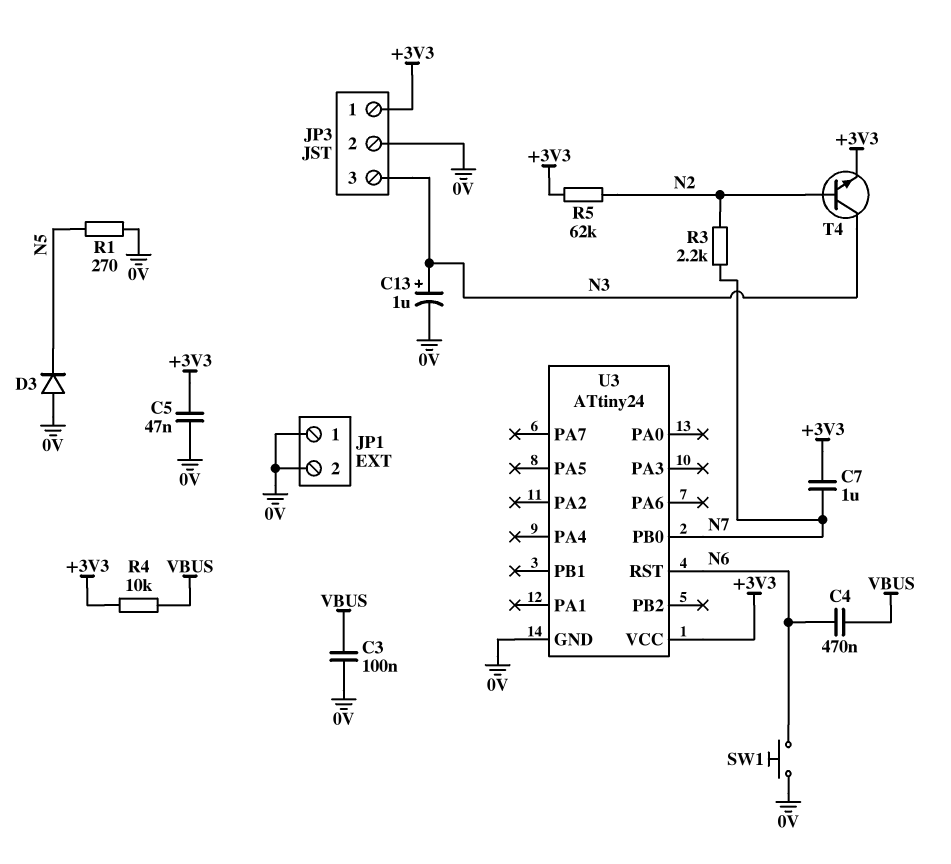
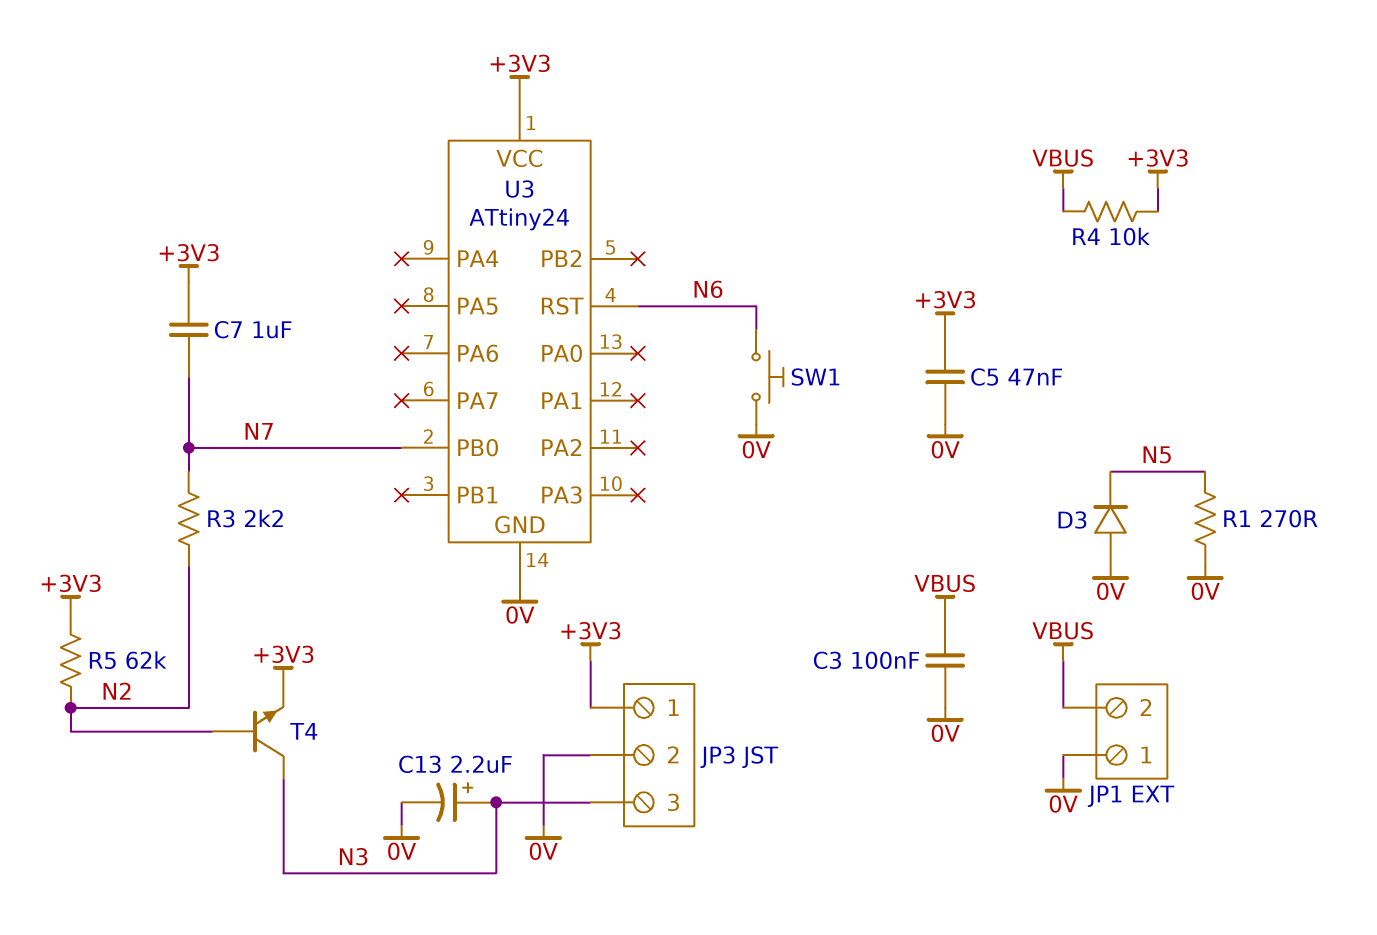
C4: 470nF (N6, VBUS) -> none
C13: 1uF (plus N3, minus 0V) -> 2.2uF (plus N3, minus 0V)
JP1 pin 2: 0V -> VBUS

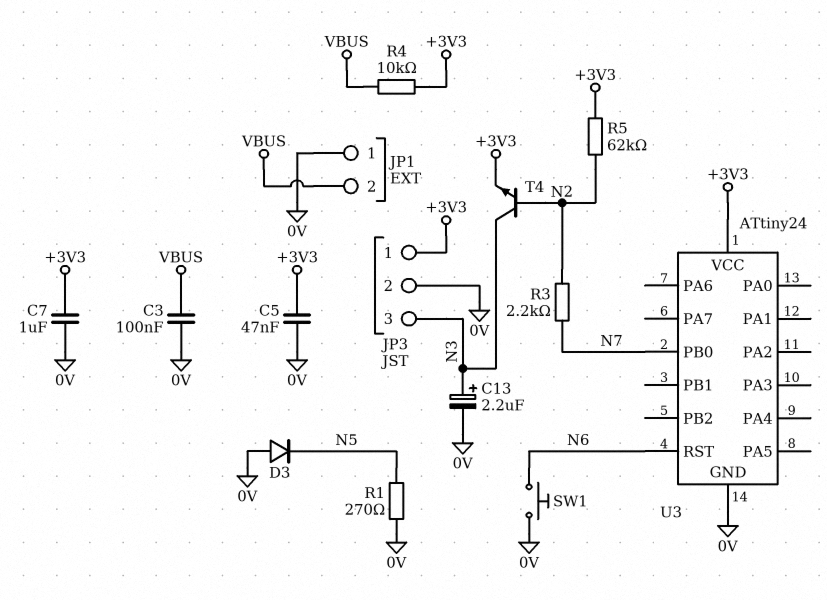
C7: 1uF (+3V3, N7) -> 1uF (+3V3, 0V)

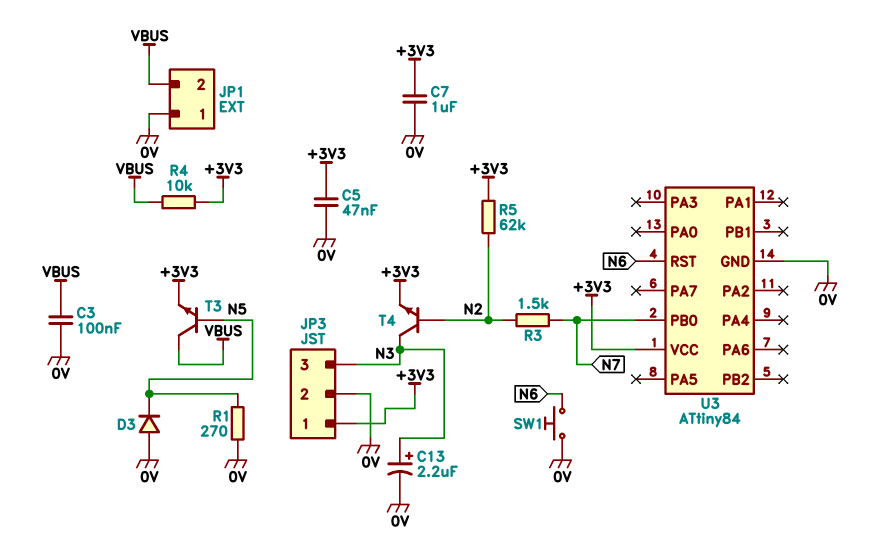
R3: 2.2k (N2, N7) -> 1.5k (N2, N7)
T3: none -> NPN (B N5, C VBUS, E +3V3)
U3: ATtiny24 -> ATtiny84

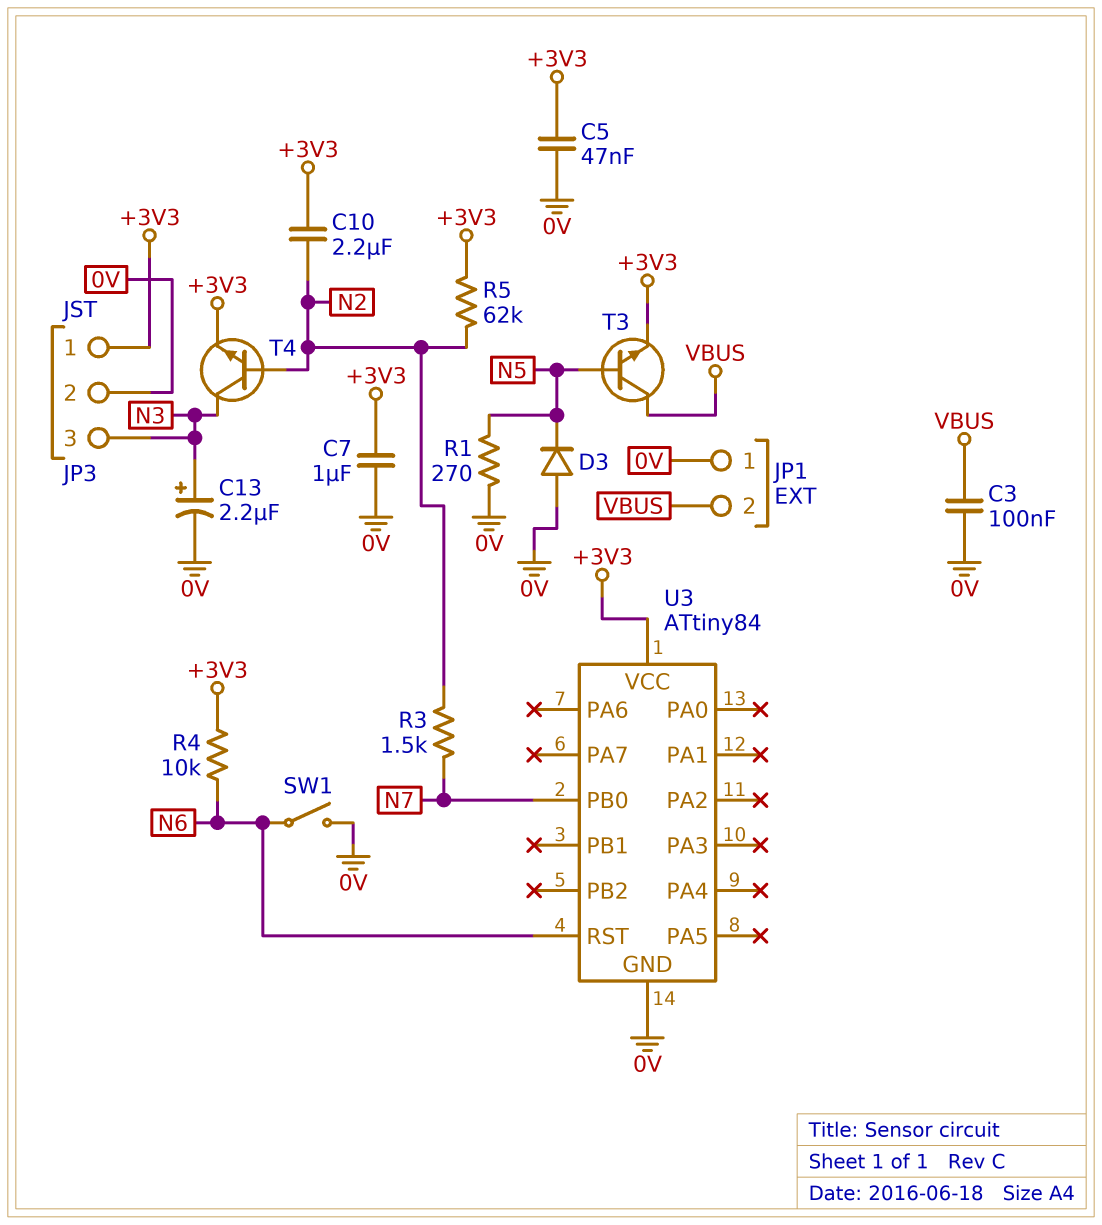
C10: none -> 2.2uF (+3V3, N2)
R4: 10k (+3V3, VBUS) -> 10k (+3V3, N6)
SW1: button (0V, N6) -> switch (0V, N6)

